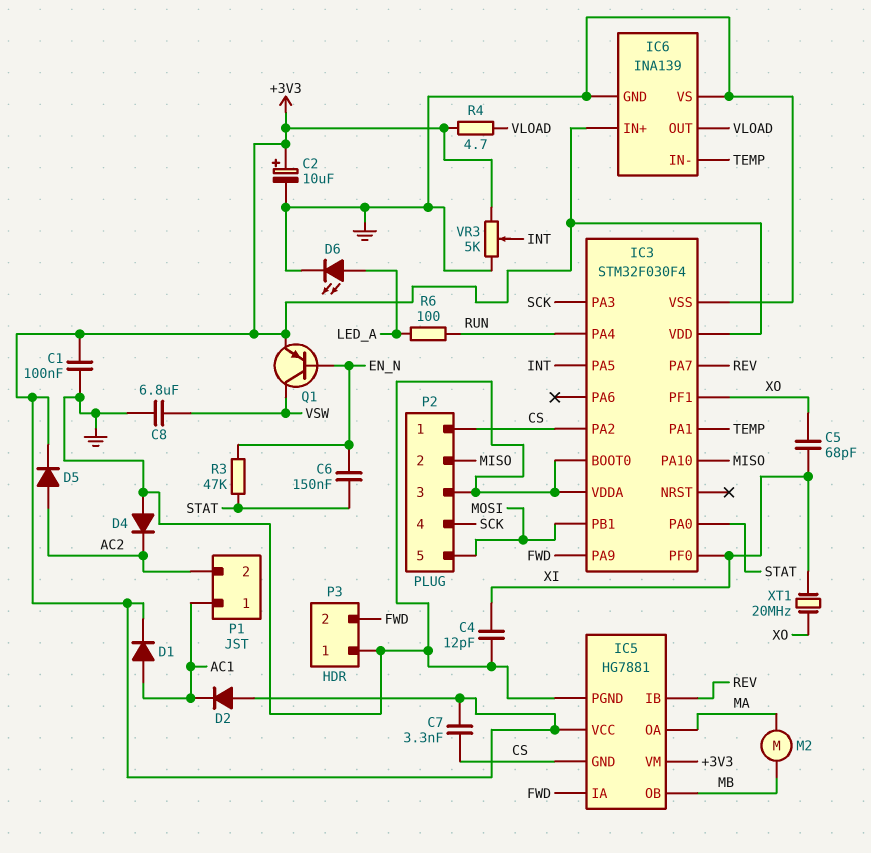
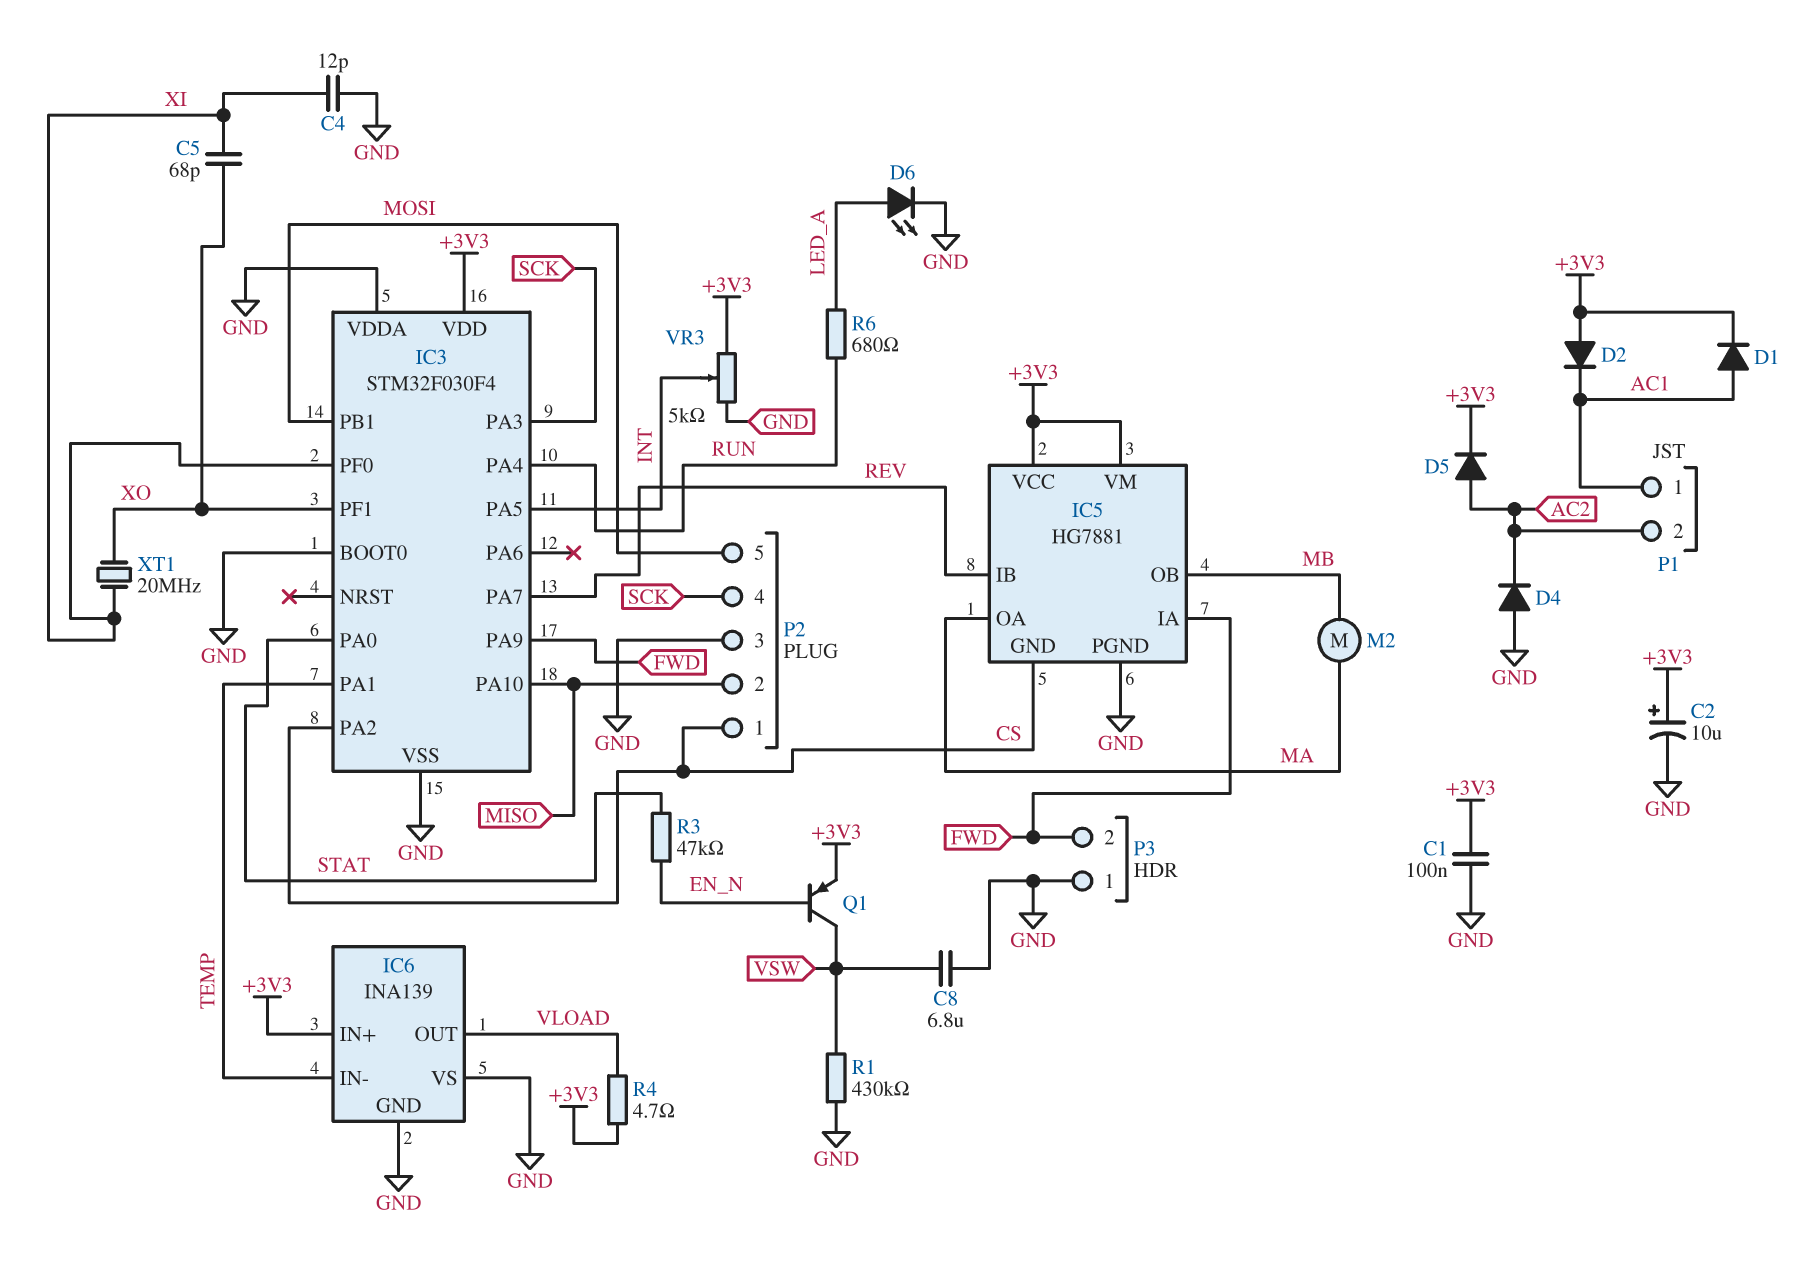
C6: 150nF (EN_N, STAT) -> none
C7: 3.3nF (+3V3, CS) -> none
R1: none -> 430k (GND, VSW)
R6: 100 (LED_A, RUN) -> 680 (LED_A, RUN)

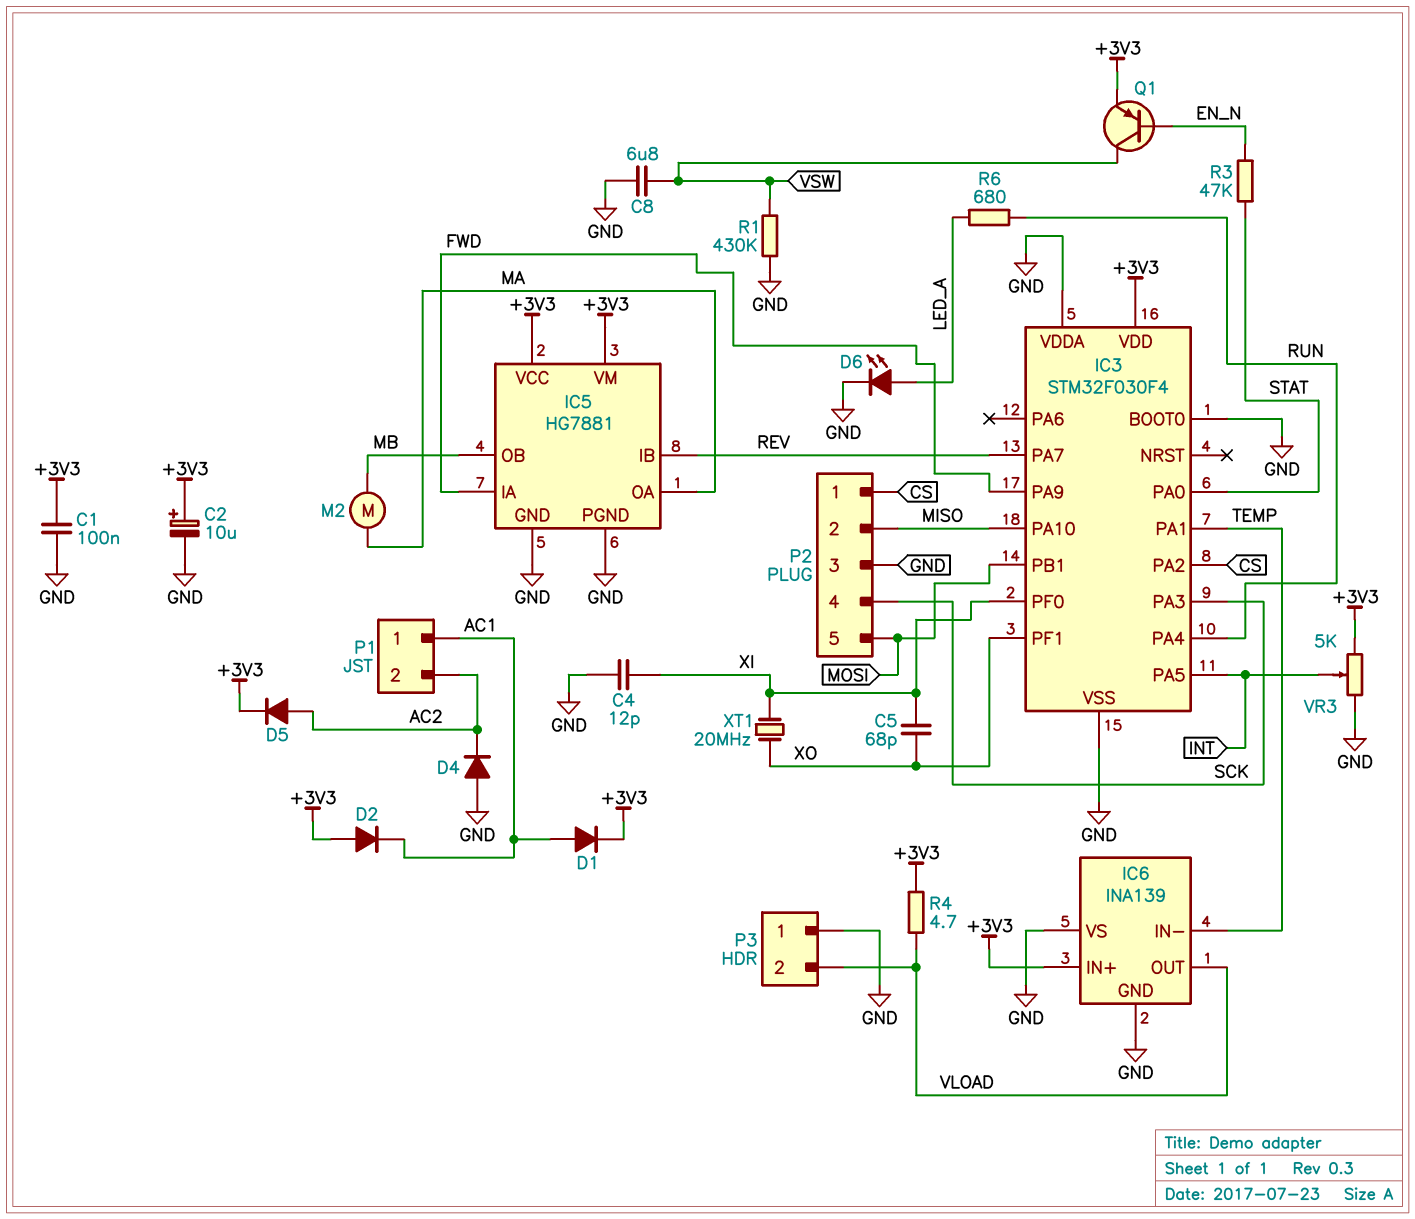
IC5 pin GND: CS -> GND
P3 pin 2: FWD -> VLOAD

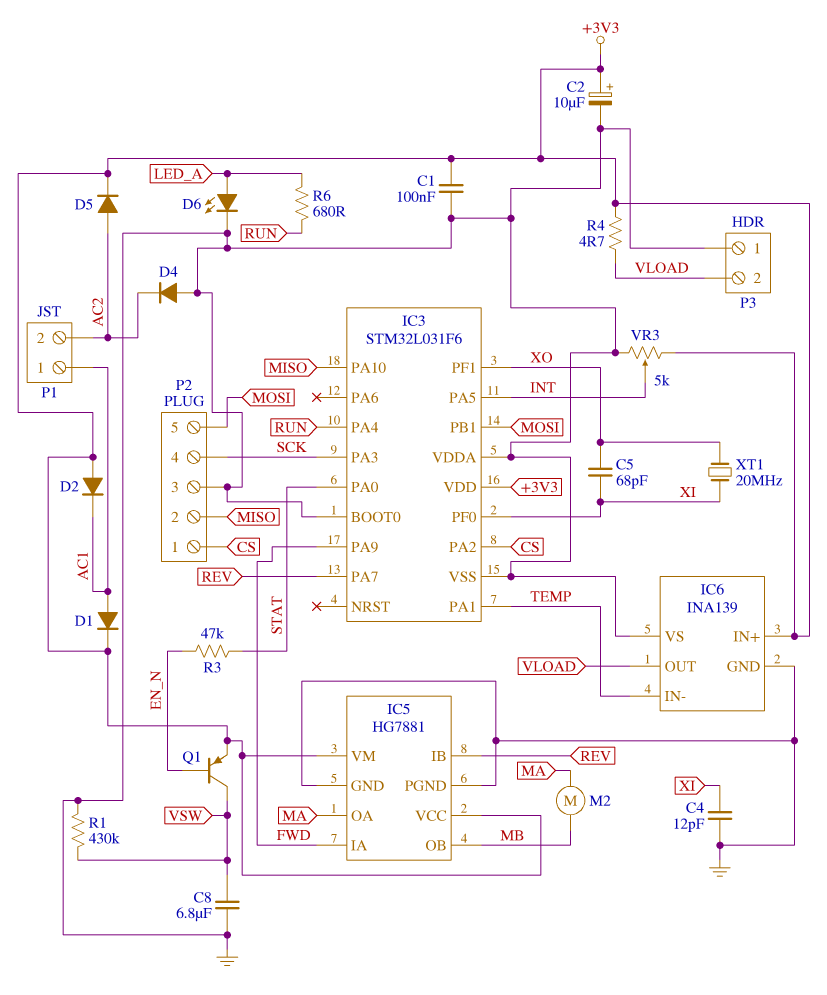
IC3: STM32F030F4 -> STM32L031F6

